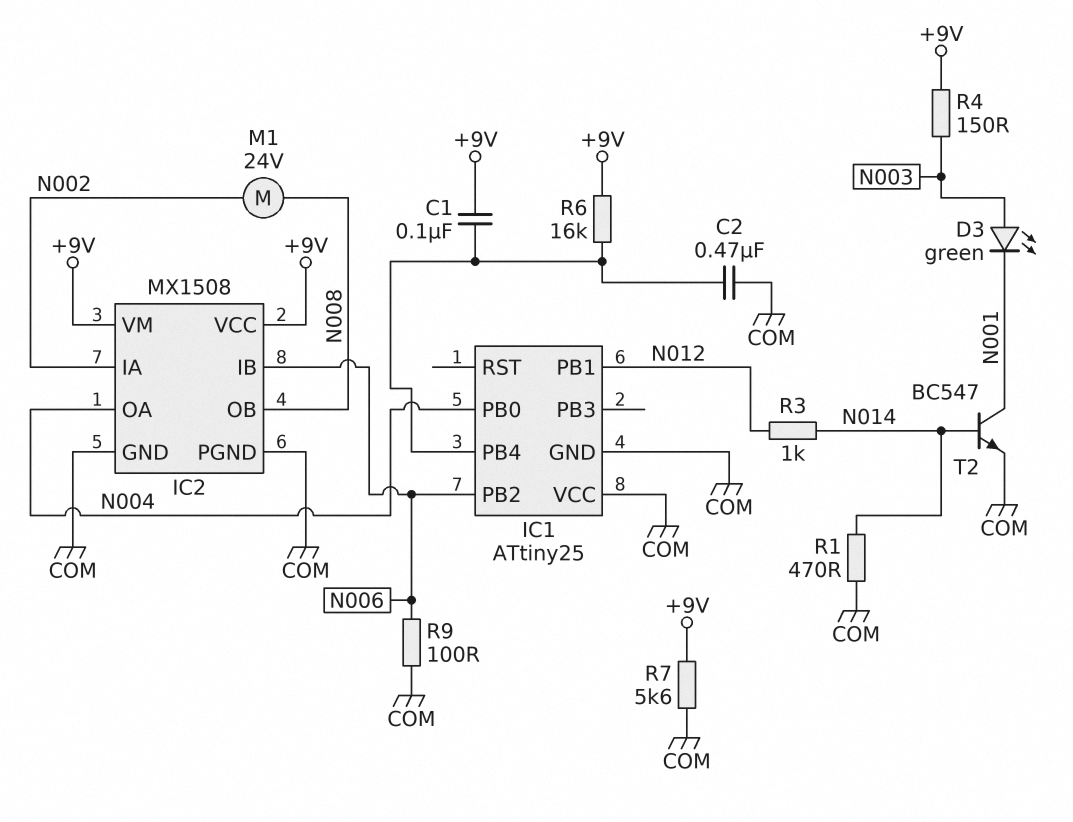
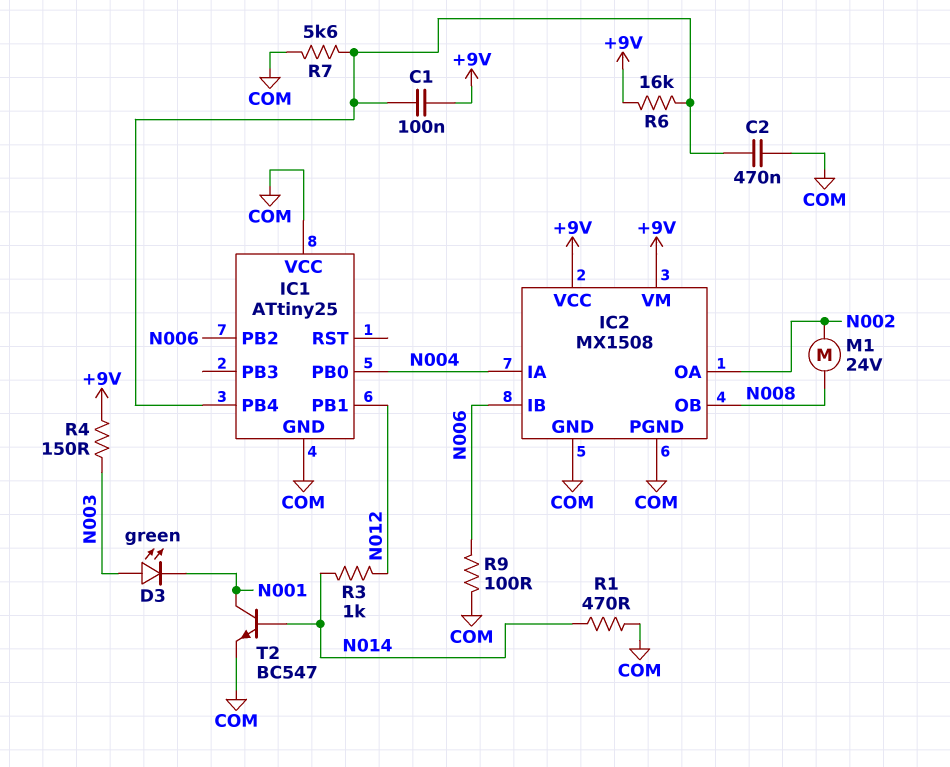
IC2 pin IA: N002 -> N004
IC2 pin OA: N004 -> N002
R7: 5.6k (+9V, COM) -> 5.6k (COM, IC1/PB4)

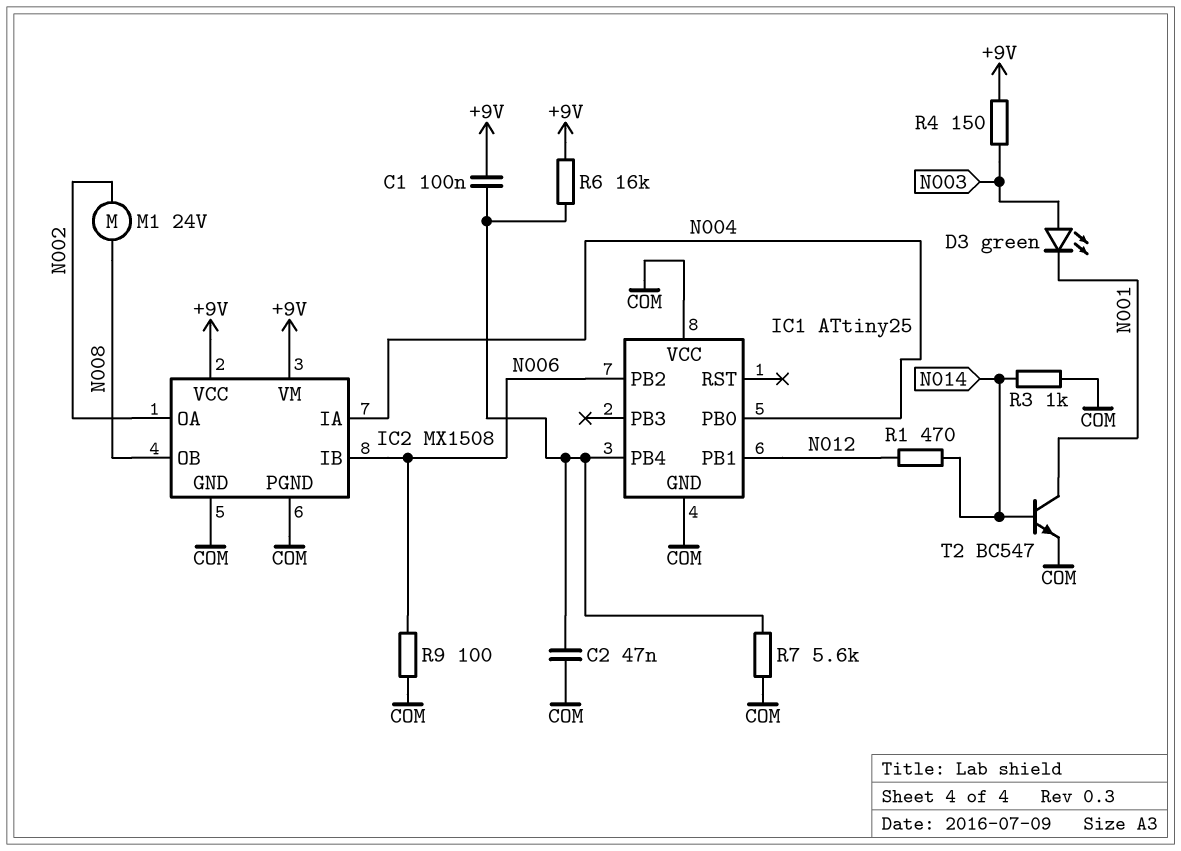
C2: 470nF (COM, IC1/PB4) -> 47nF (COM, IC1/PB4)
R1: 470 (COM, N014) -> 470 (N012, N014)
R3: 1k (N012, N014) -> 1k (COM, N014)

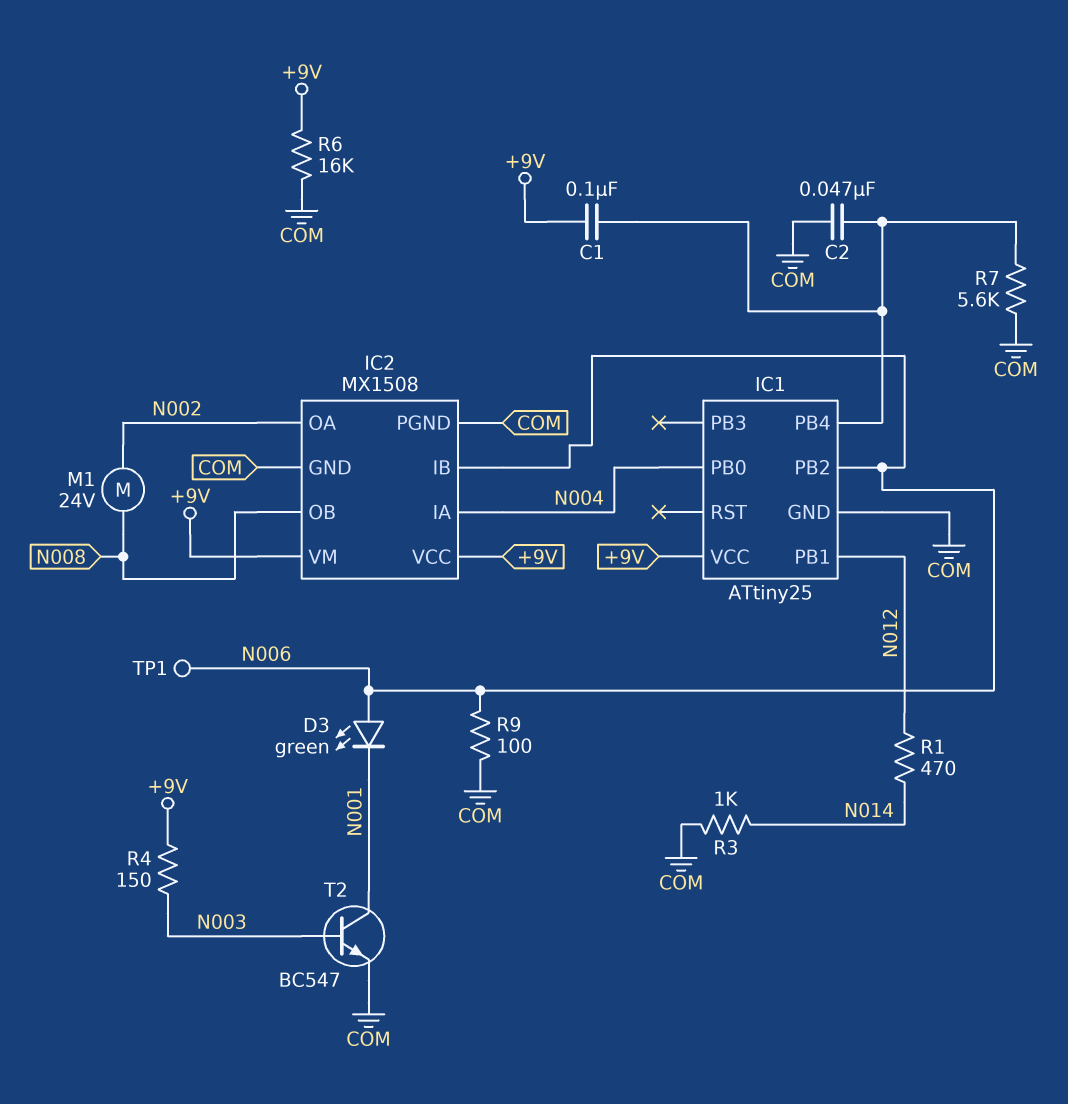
D3: LED green (A N003, K N001) -> LED green (A N006, K N001)
IC1 pin VCC: COM -> +9V
R6: 16k (+9V, IC1/PB4) -> 16k (+9V, COM)
T2: NPN BC547 (B N014, C N001, E COM) -> NPN BC547 (B N003, C N001, E COM)
TP1: none -> test point (N006)

